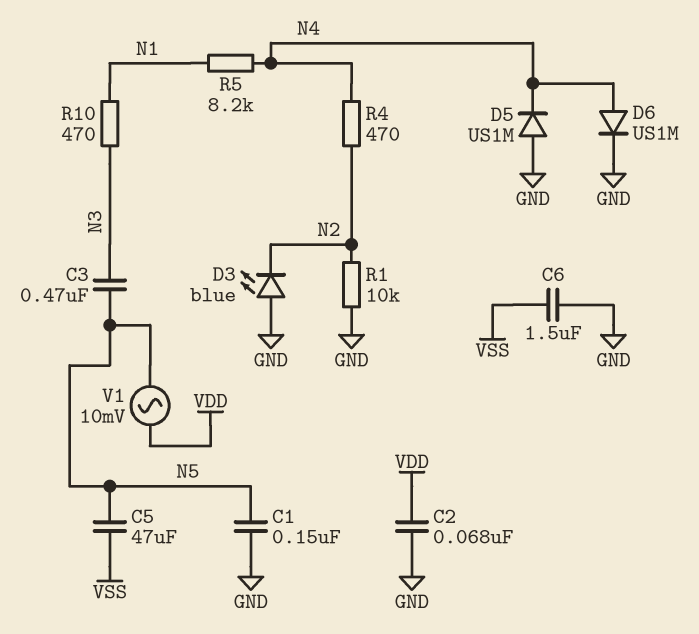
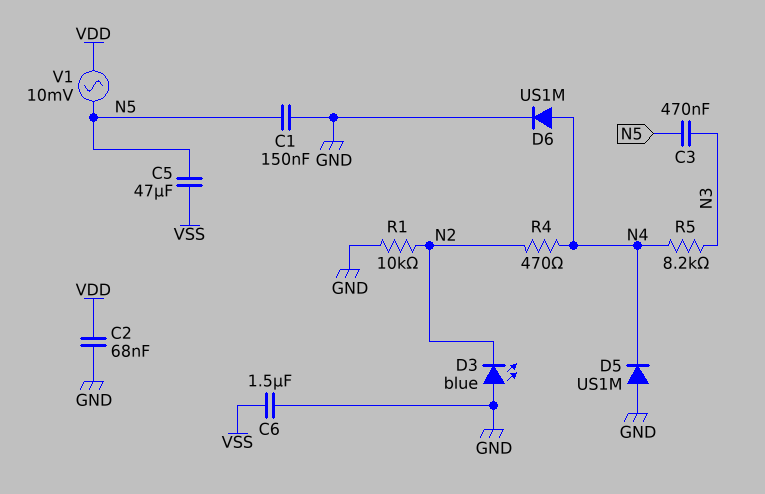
R5: 8.2k (N1, N4) -> 8.2k (N3, N4)
R10: 470 (N1, N3) -> none

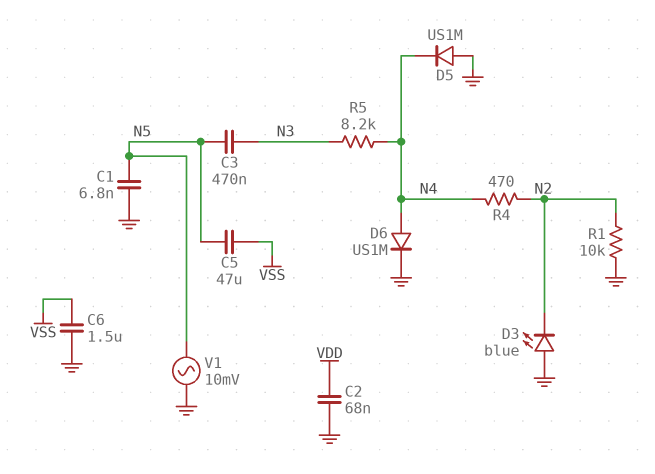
C1: 150nF (GND, N5) -> 6.8nF (GND, N5)
V1: AC 10mV (N5, VDD) -> AC 10mV (GND, N5)

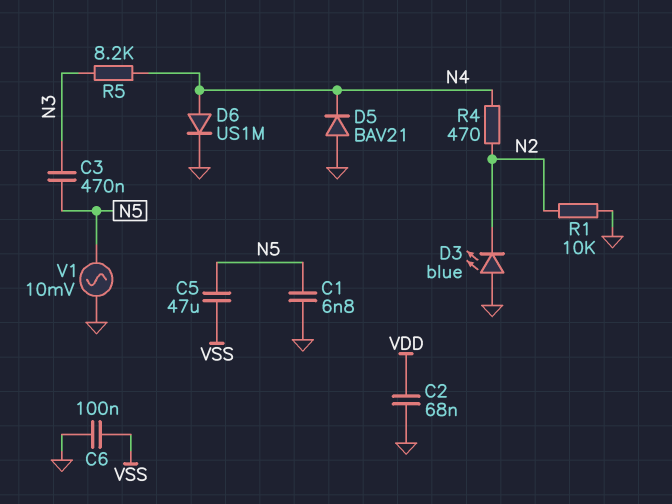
C6: 1.5uF (GND, VSS) -> 100nF (GND, VSS)
D5: diode US1M (A GND, K N4) -> diode BAV21 (A GND, K N4)

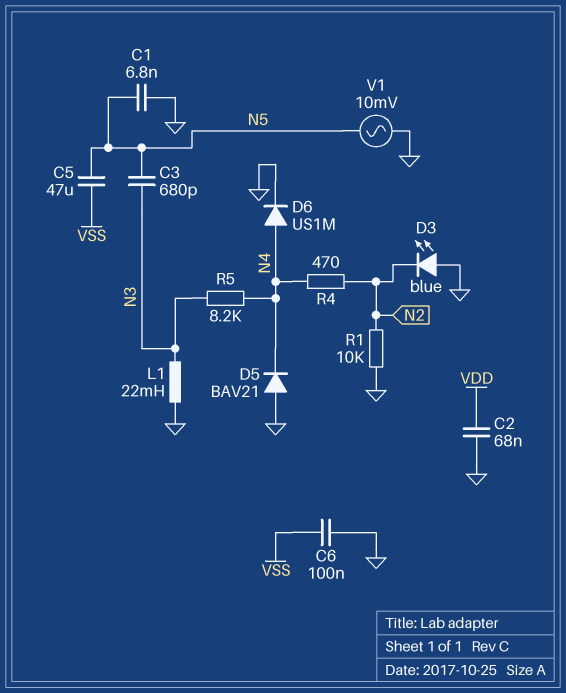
C3: 470nF (N3, N5) -> 680pF (N3, N5)
L1: none -> 22mH (GND, N3)

